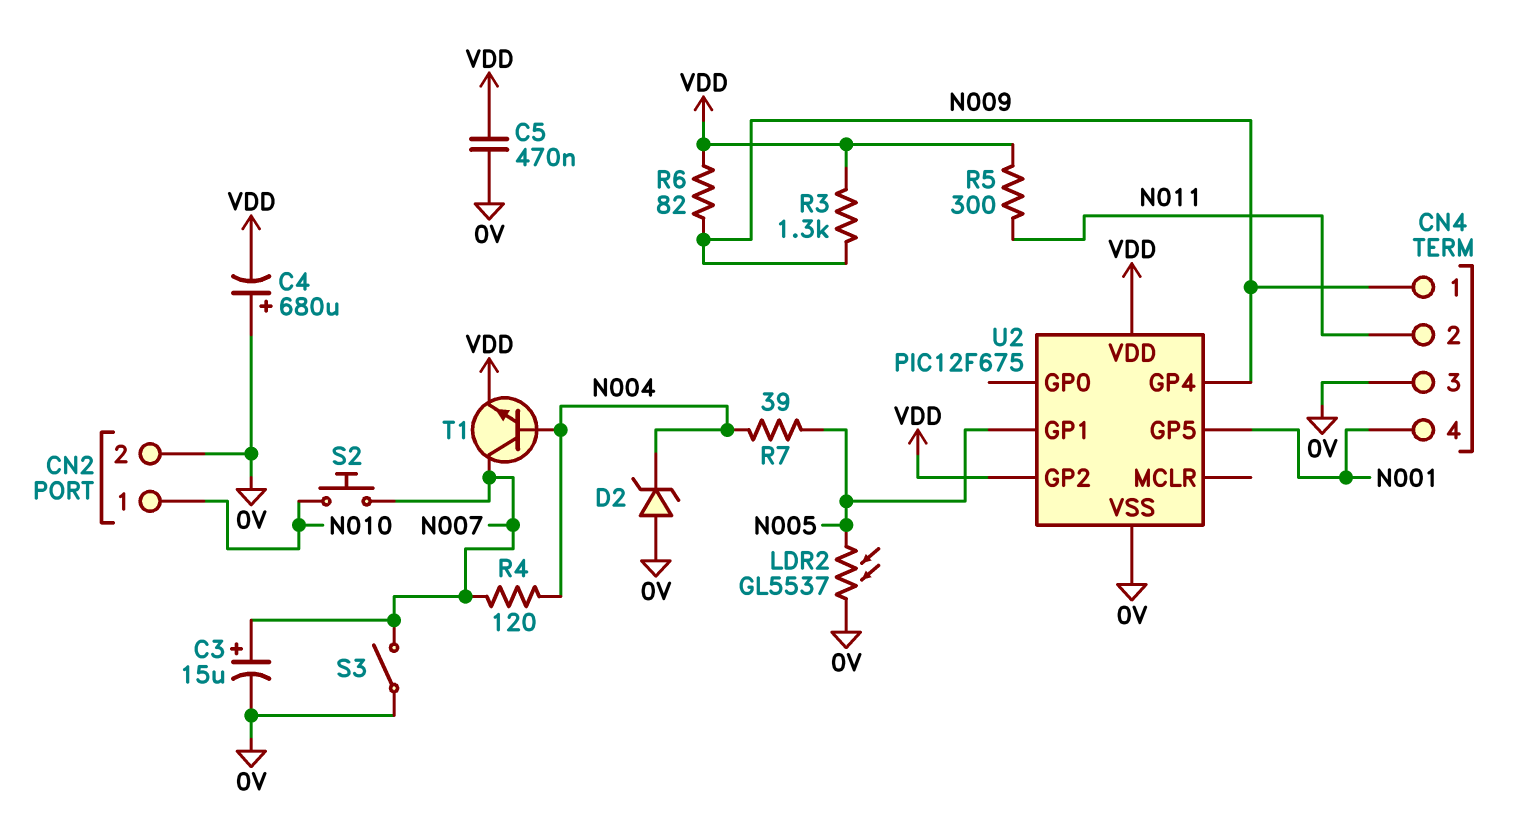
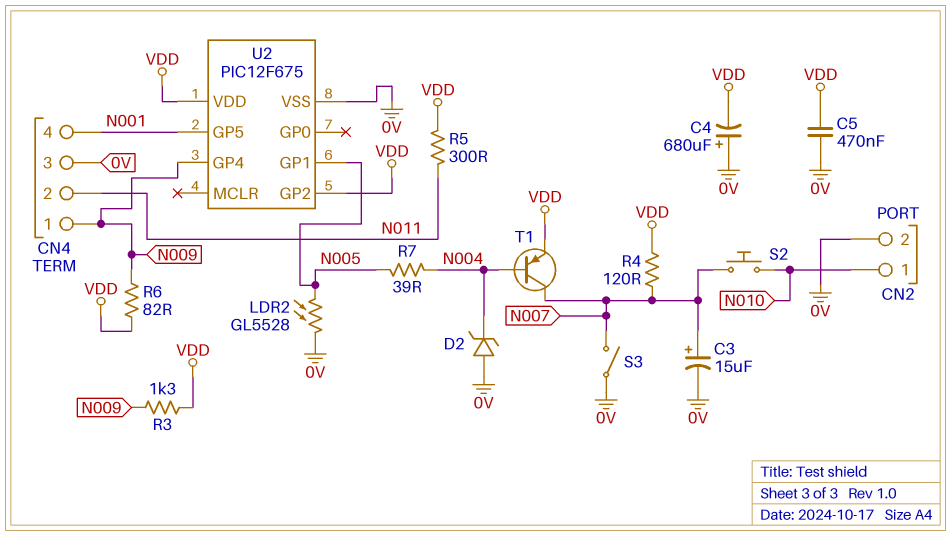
LDR2: GL5537 (0V, N005) -> GL5528 (0V, N005)
R4: 120 (N004, N007) -> 120 (N007, VDD)
T1: NPN (B N004, C N007, E VDD) -> PNP (B N004, C N007, E VDD)

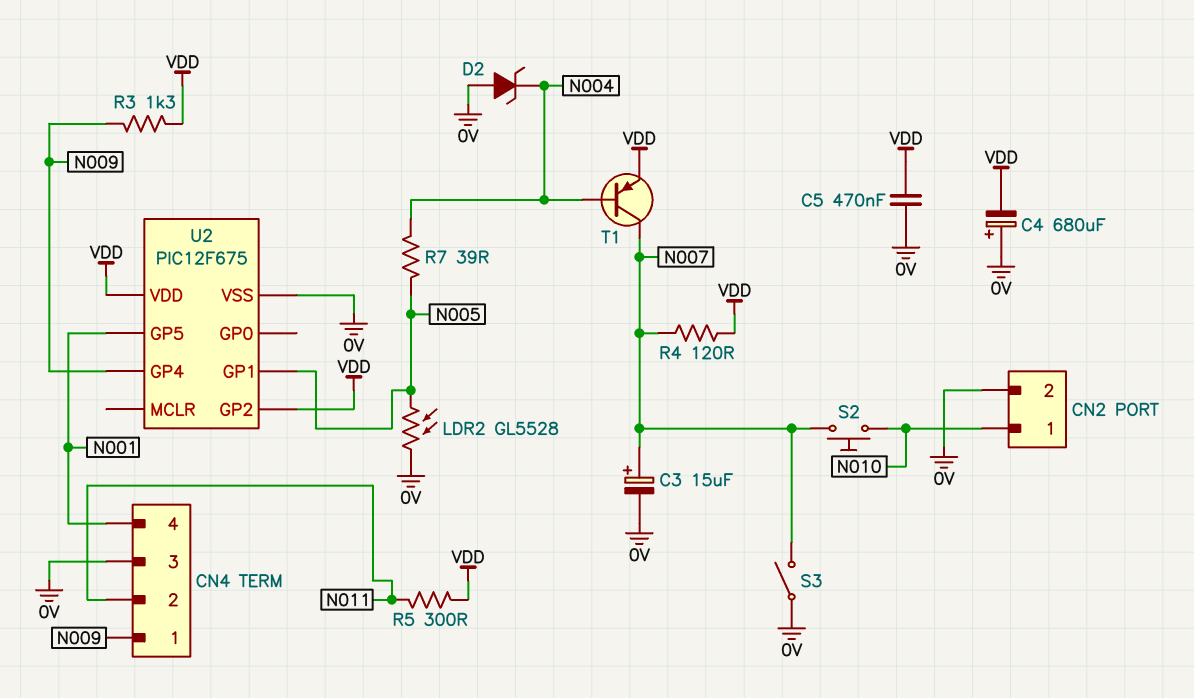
R6: 82 (N009, VDD) -> none

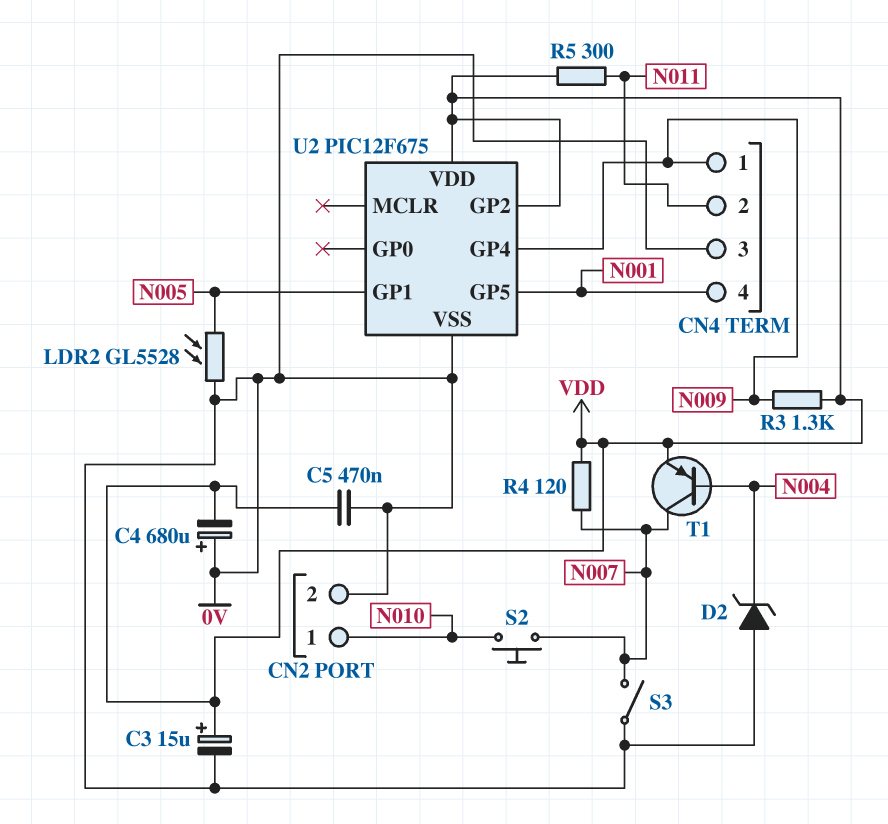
C3: 15uF (plus N007, minus 0V) -> 15uF (plus VDD, minus 0V)
R7: 39 (N004, N005) -> none

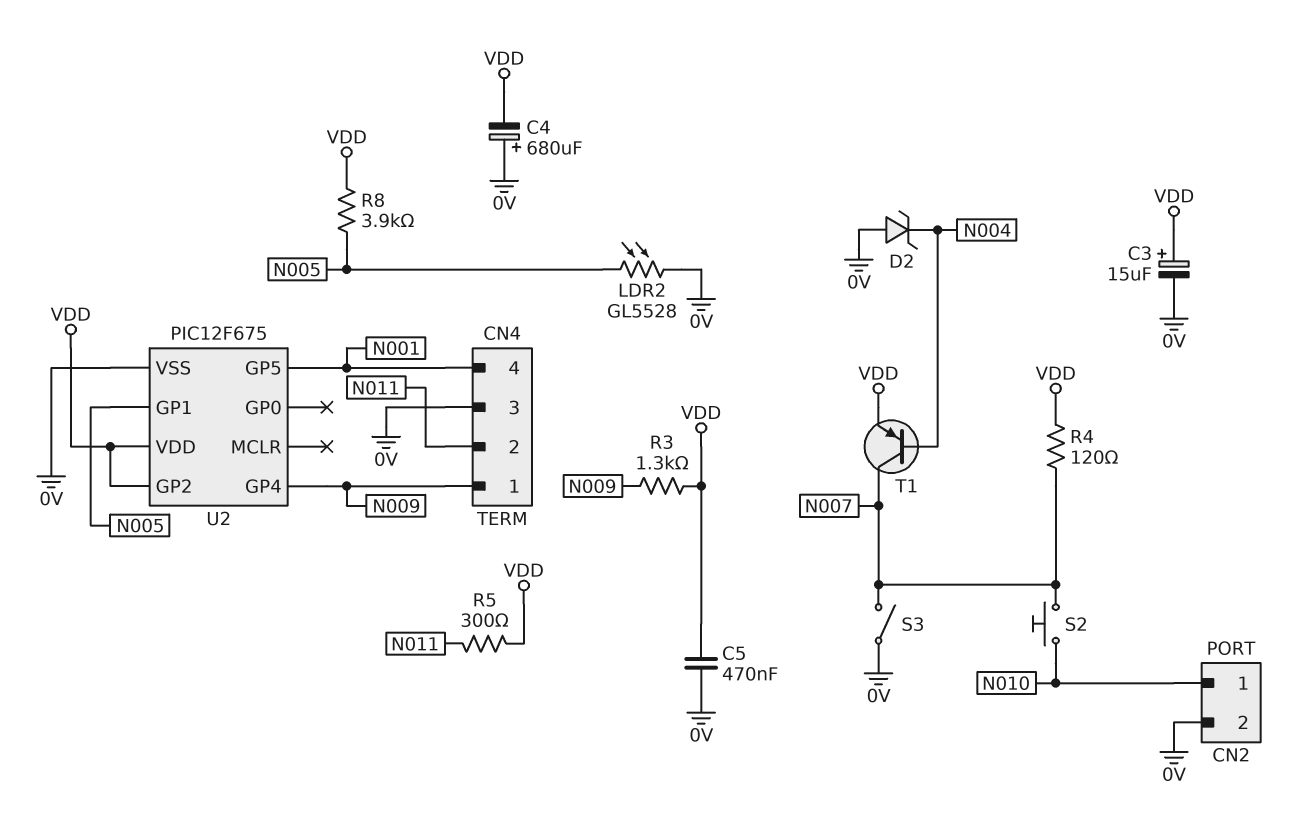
R8: none -> 3.9k (N005, VDD)

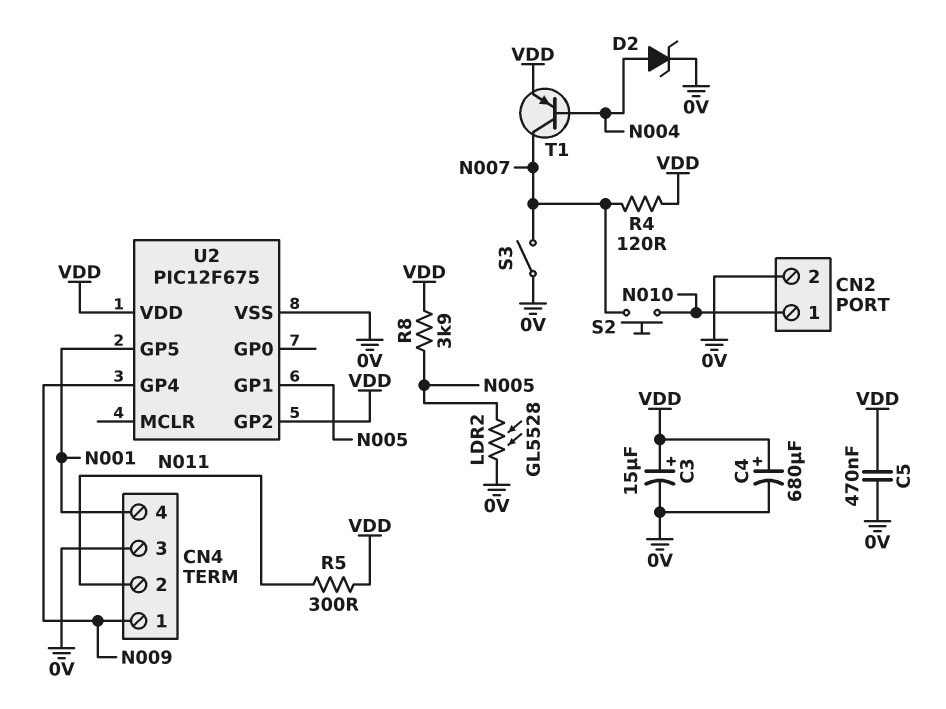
C4: 680uF (plus 0V, minus VDD) -> 680uF (plus VDD, minus 0V)
D2: zener (A 0V, K N004) -> zener (A N004, K 0V)
R3: 1.3k (N009, VDD) -> none

